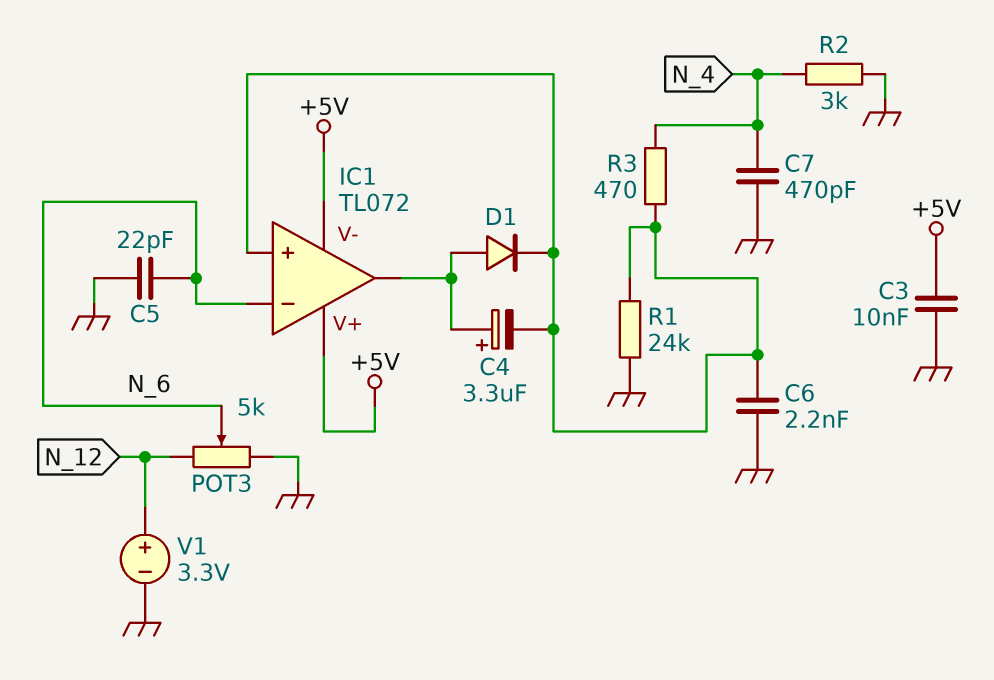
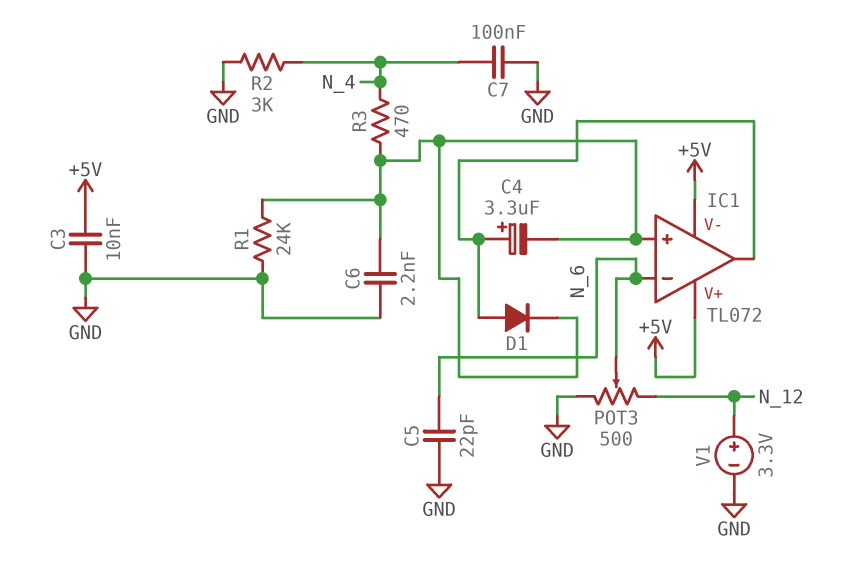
C7: 470pF (GND, N_4) -> 100nF (GND, N_4)
POT3: 5k (GND, N_12, wiper N_6) -> 500 (GND, N_12, wiper N_6)

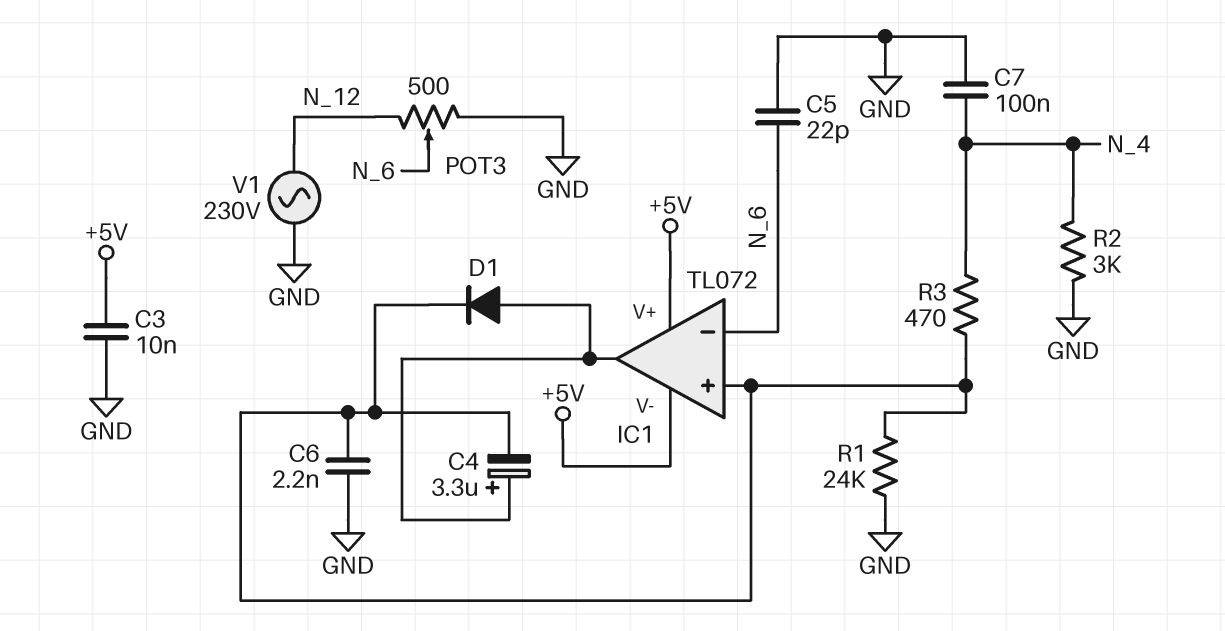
V1: 3.3V (plus N_12, minus GND) -> AC 230V (GND, N_12)

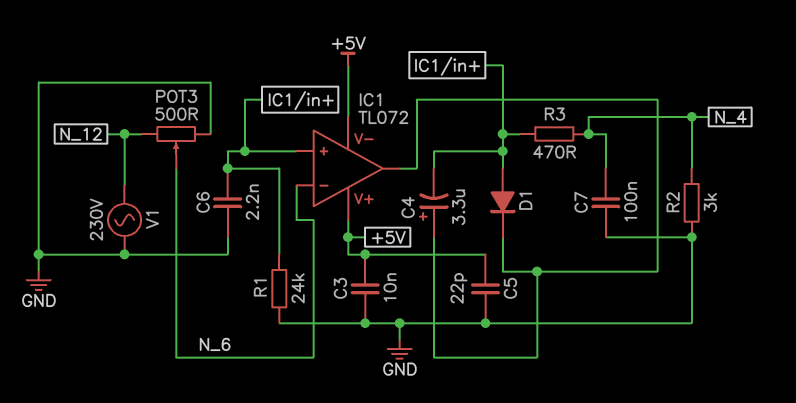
C5: 22pF (GND, N_6) -> 22pF (+5V, GND)
D1: diode (A IC1/out, K IC1/in+) -> diode (A IC1/in+, K IC1/out)

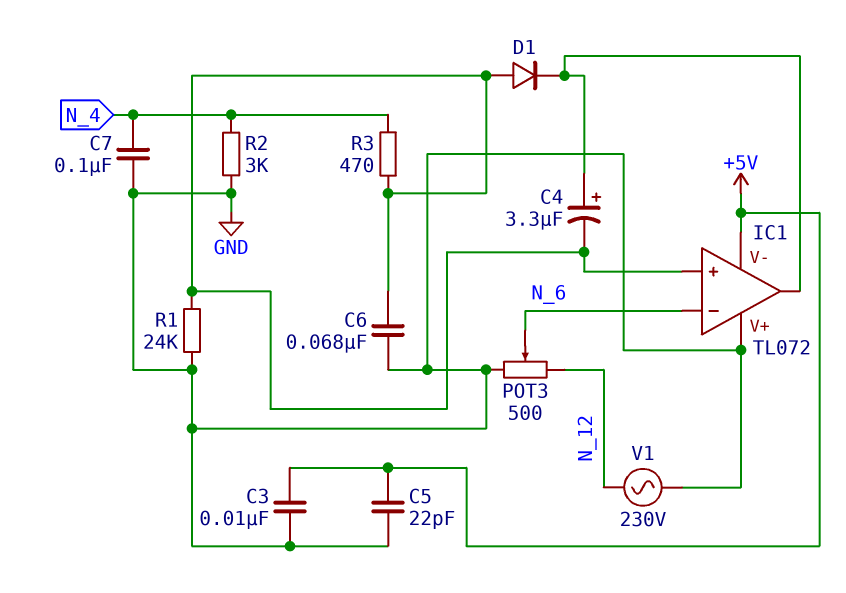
C6: 2.2nF (GND, IC1/in+) -> 68nF (GND, IC1/in+)
IC1 pin V+: +5V -> GND

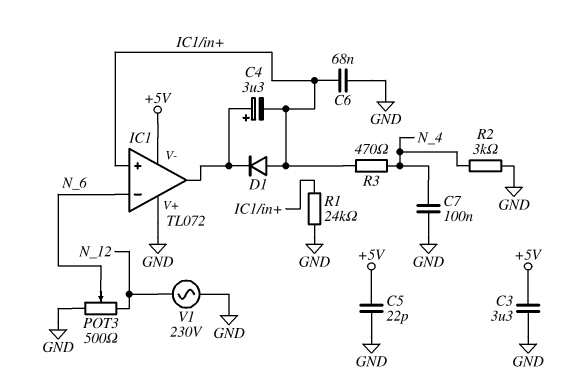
C3: 10nF (+5V, GND) -> 3.3uF (+5V, GND)

